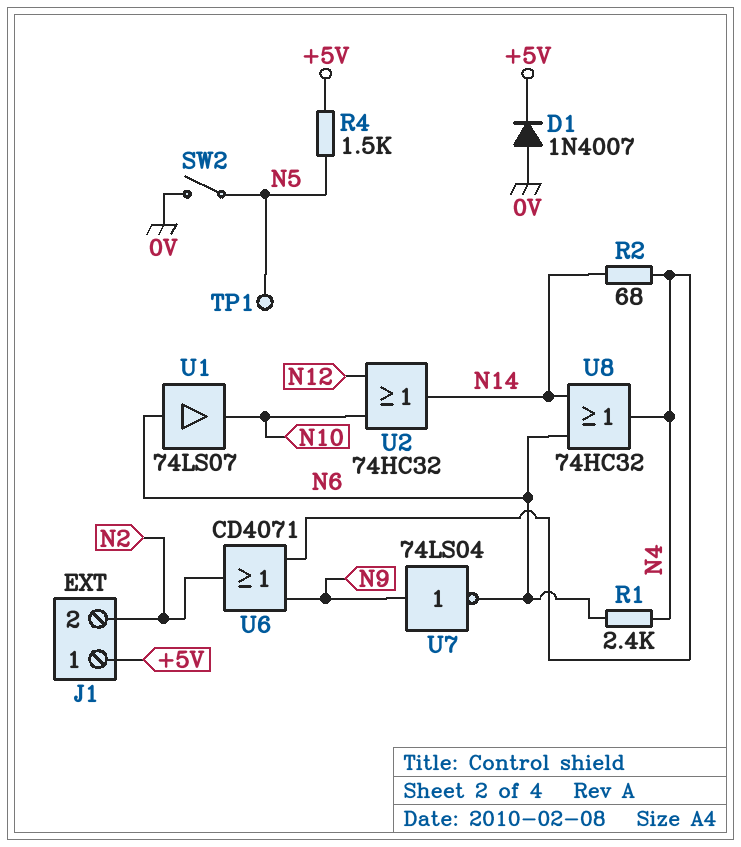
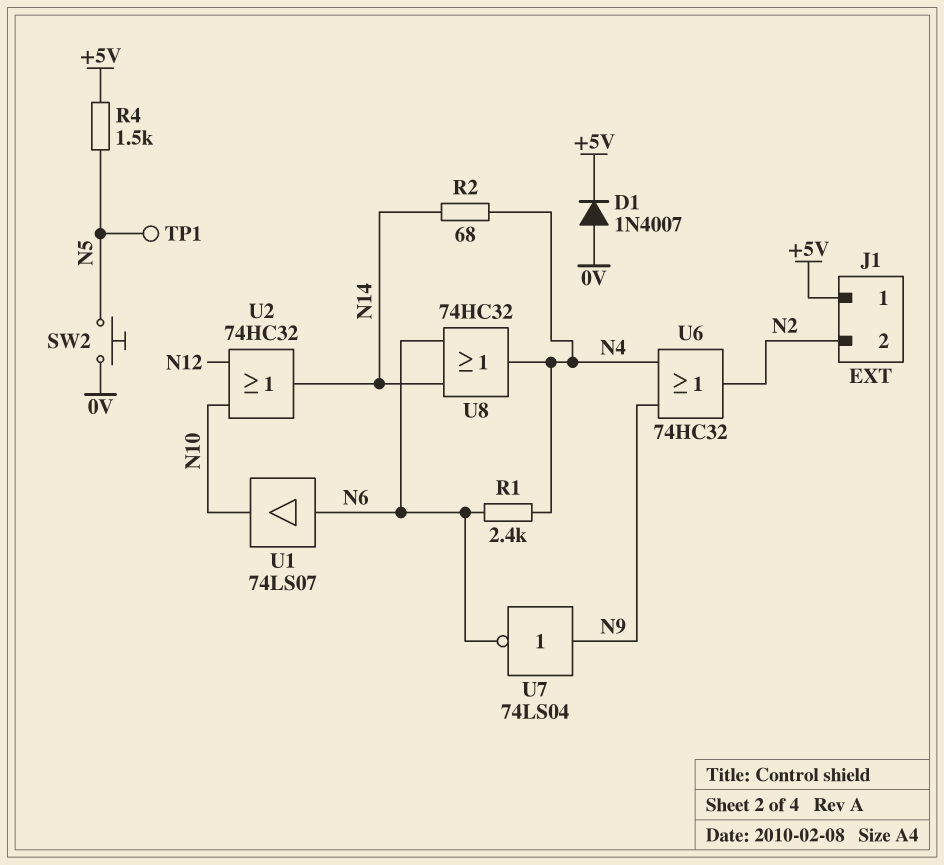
SW2: switch (0V, N5) -> button (0V, N5)
U6: OR CD4071 (in N4, in N9, out N2) -> OR 74HC32 (in N4, in N9, out N2)

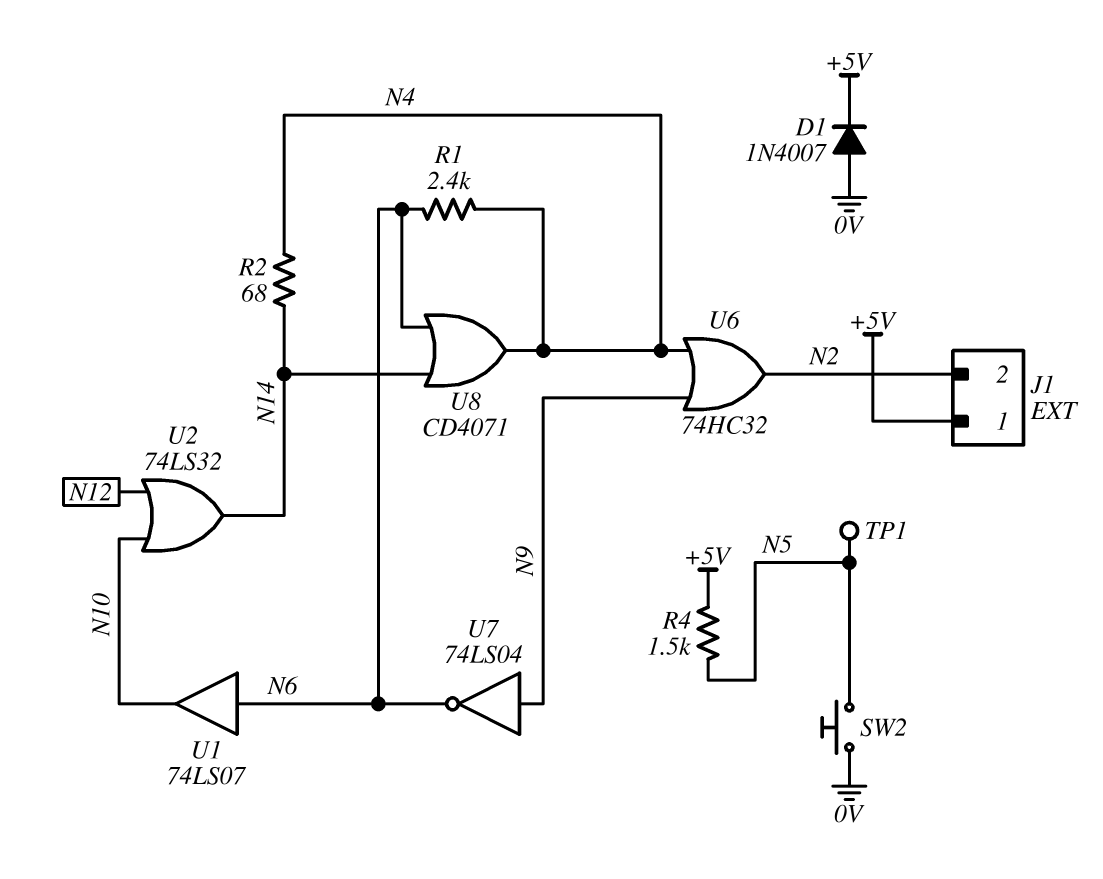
U2: OR 74HC32 (in N10, in N12, out N14) -> OR 74LS32 (in N10, in N12, out N14)
U8: OR 74HC32 (in N6, in N14, out N4) -> OR CD4071 (in N6, in N14, out N4)

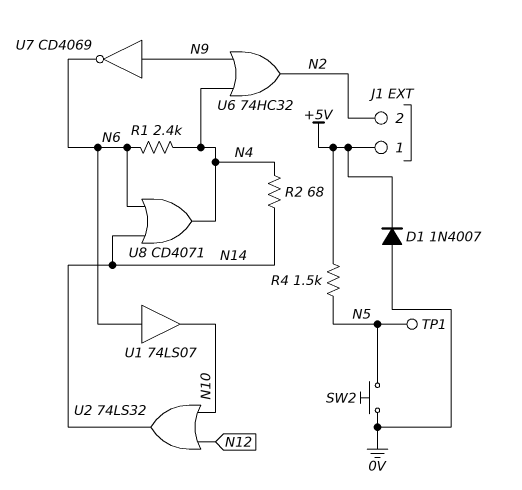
U7: NOT 74LS04 (in N9, out N6) -> NOT CD4069 (in N9, out N6)

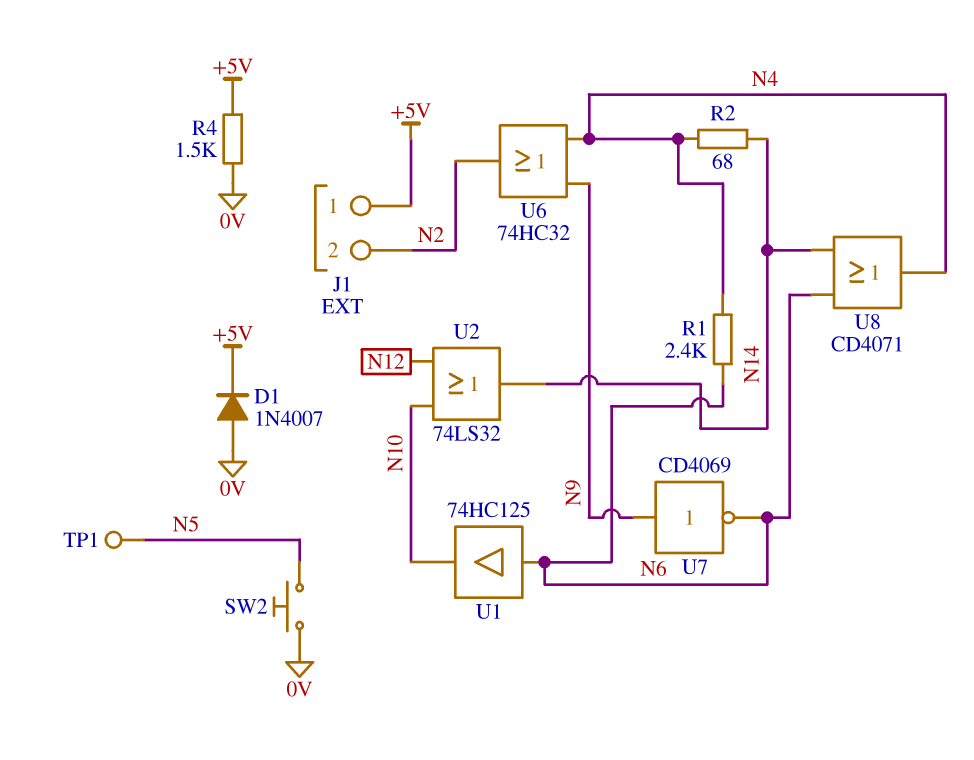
R4: 1.5k (+5V, N5) -> 1.5k (+5V, 0V)
U1: buffer 74LS07 (in N6, out N10) -> buffer 74HC125 (in N6, out N10)

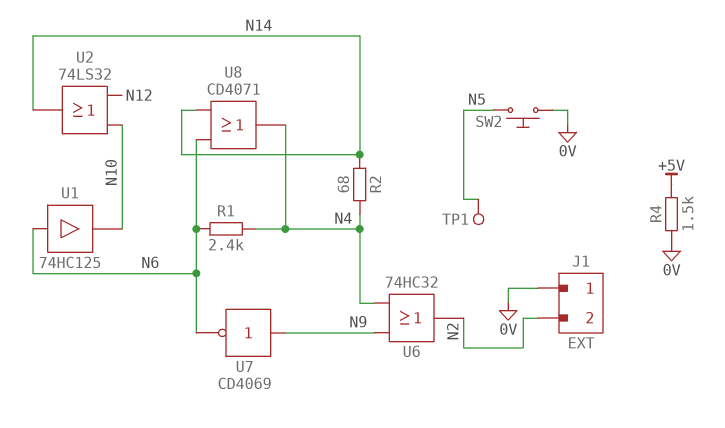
D1: diode 1N4007 (A 0V, K +5V) -> none
J1 pin 1: +5V -> 0V

